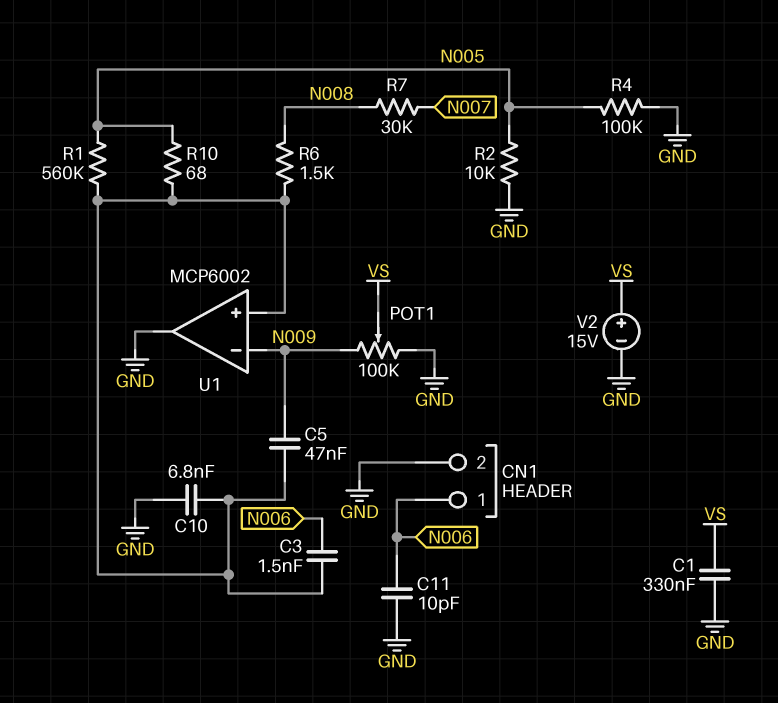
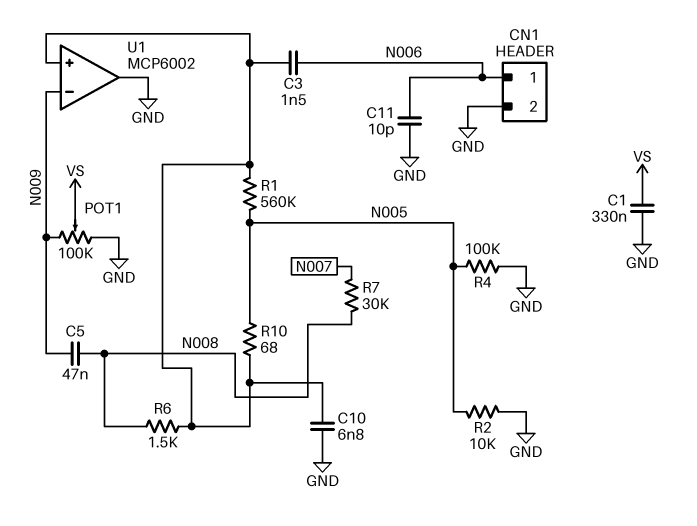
C5: 47nF (N009, U1/in+) -> 47nF (N008, N009)
V2: 15V (plus VS, minus GND) -> none

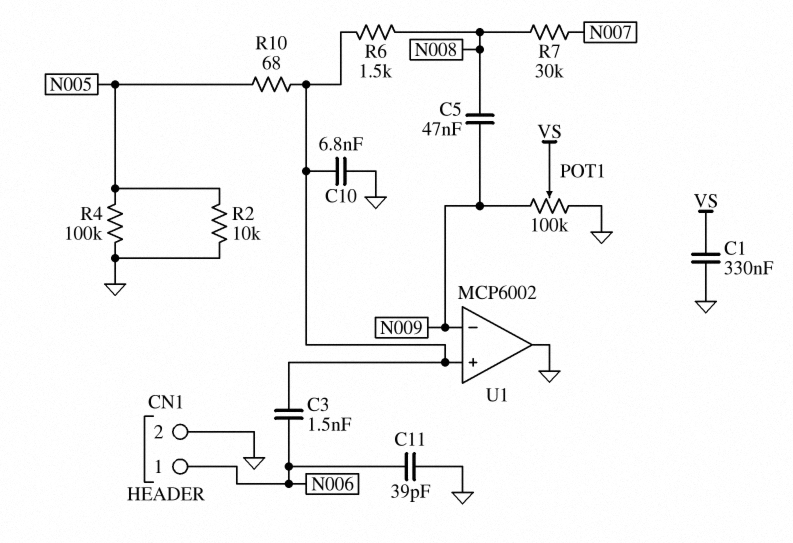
C11: 10pF (GND, N006) -> 39pF (GND, N006)
R1: 560k (N005, U1/in+) -> none

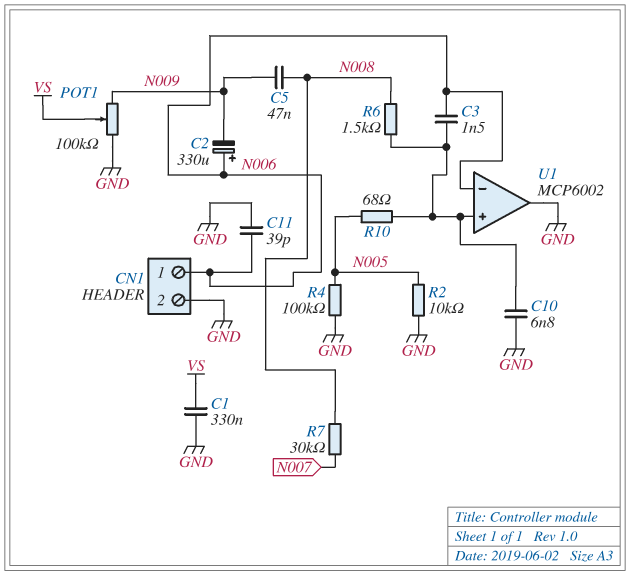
C2: none -> 330uF (plus N006, minus N009)
U1 pin in-: N009 -> N006

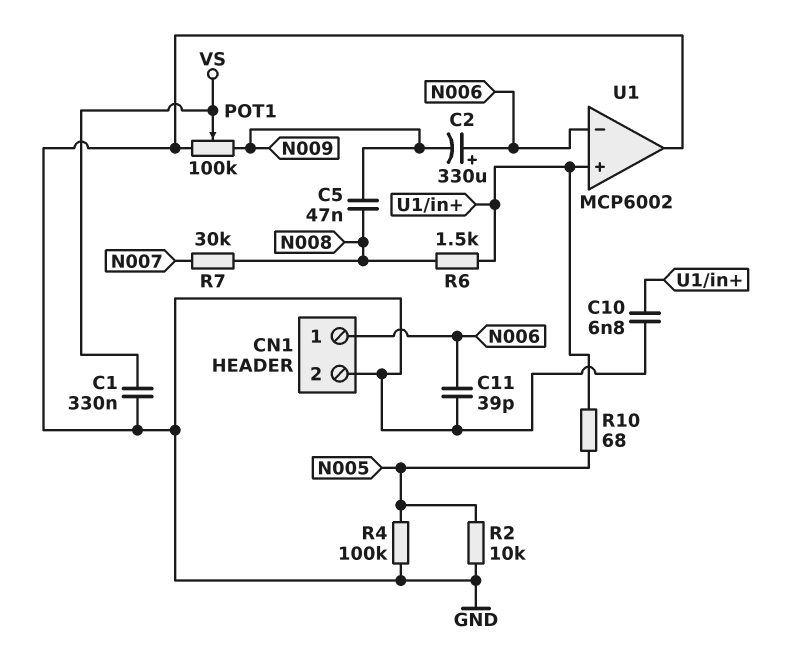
C3: 1.5nF (N006, U1/in+) -> none

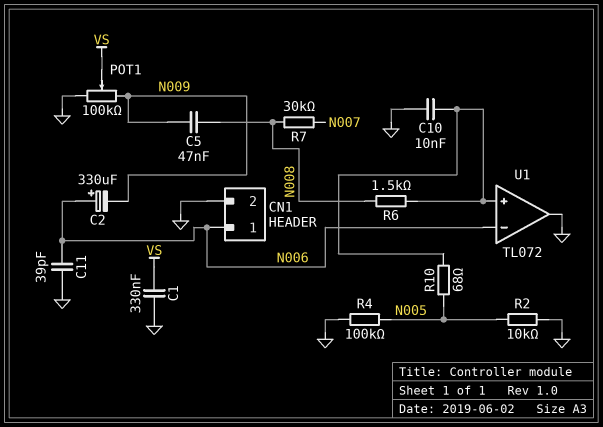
C10: 6.8nF (GND, U1/in+) -> 10nF (GND, U1/in+)
U1: MCP6002 -> TL072

